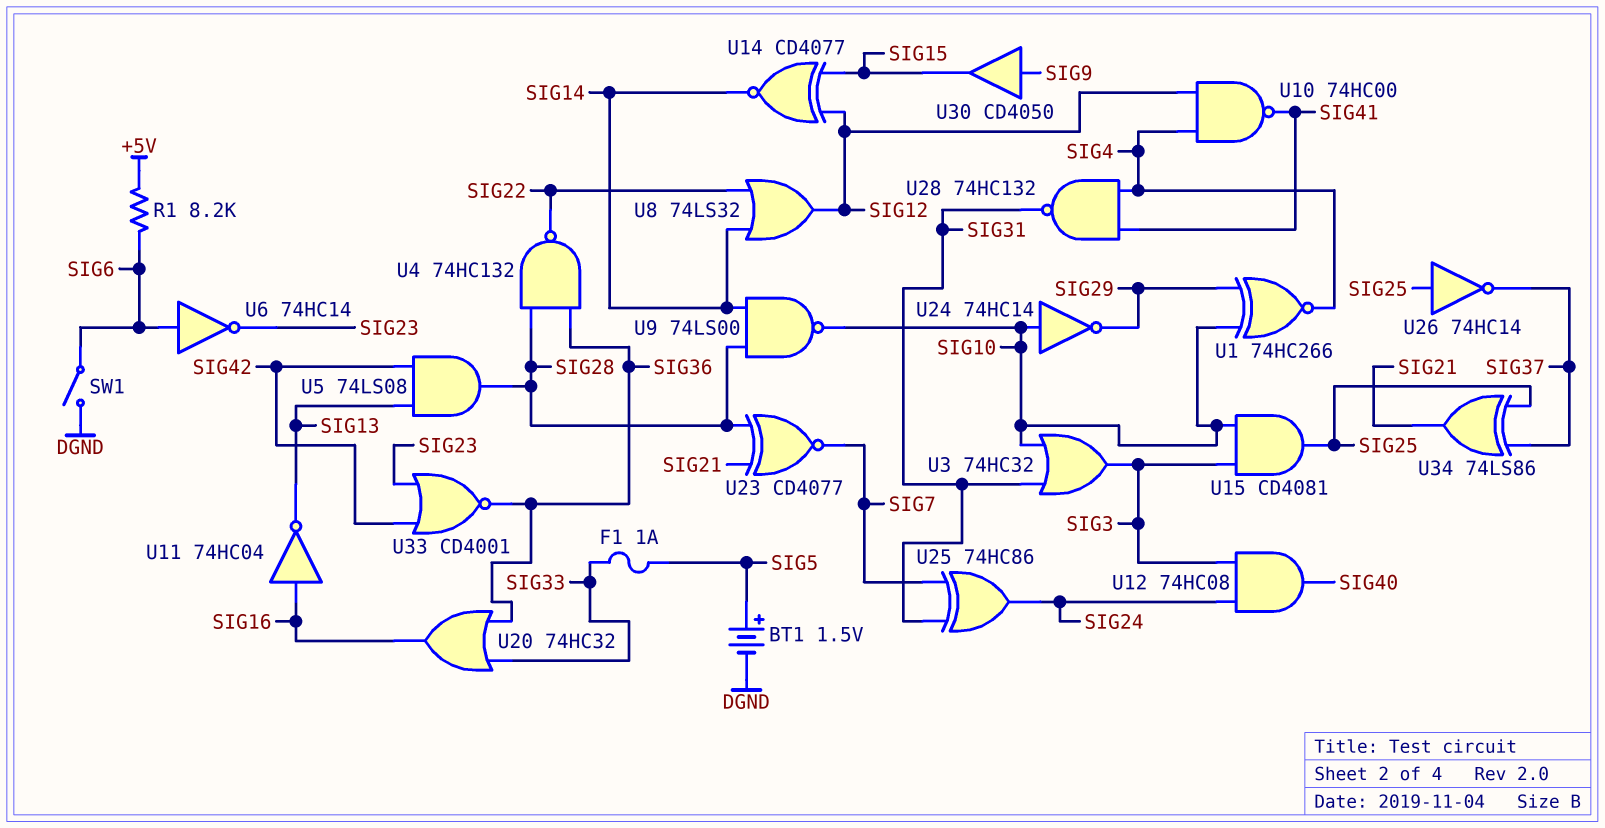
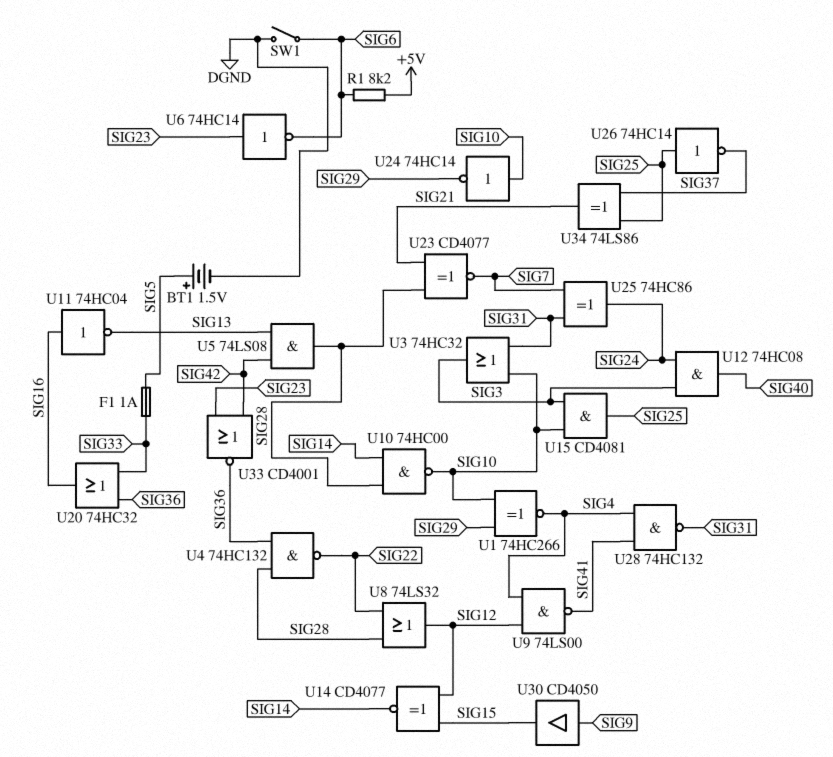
U6: NOT 74HC14 (in SIG6, out SIG23) -> NOT 74HC14 (in SIG23, out SIG6)
U8: OR 74LS32 (in SIG14, in SIG22, out SIG12) -> OR 74LS32 (in SIG22, in SIG28, out SIG12)
U9: NAND 74LS00 (in SIG14, in SIG28, out SIG10) -> NAND 74LS00 (in SIG4, in SIG12, out SIG41)
U10: NAND 74HC00 (in SIG4, in SIG12, out SIG41) -> NAND 74HC00 (in SIG14, in SIG28, out SIG10)

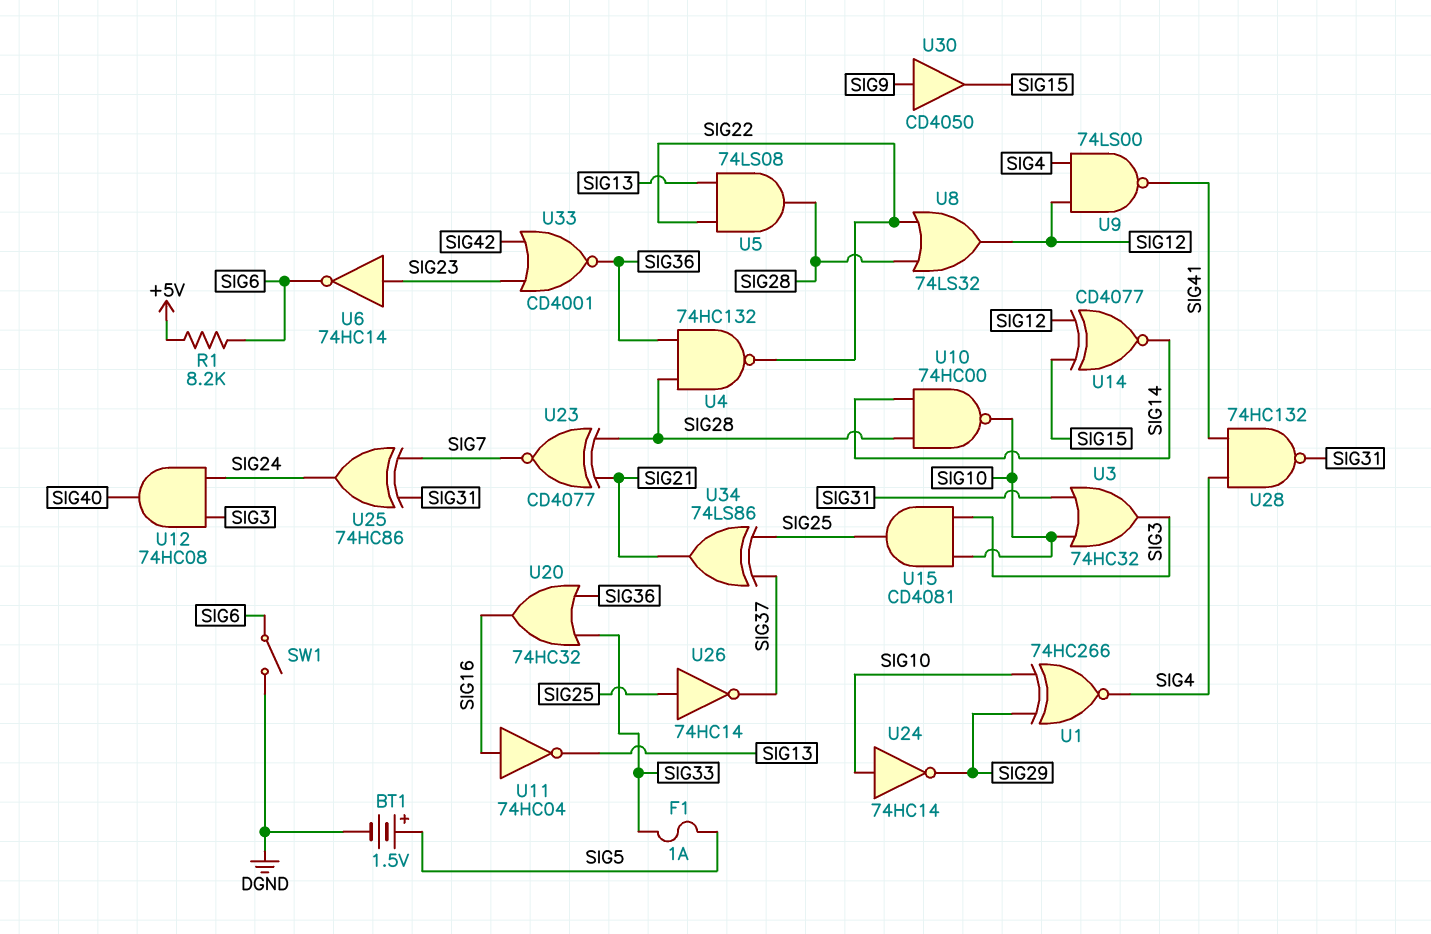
U5: AND 74LS08 (in SIG13, in SIG42, out SIG28) -> AND 74LS08 (in SIG13, in SIG22, out SIG28)

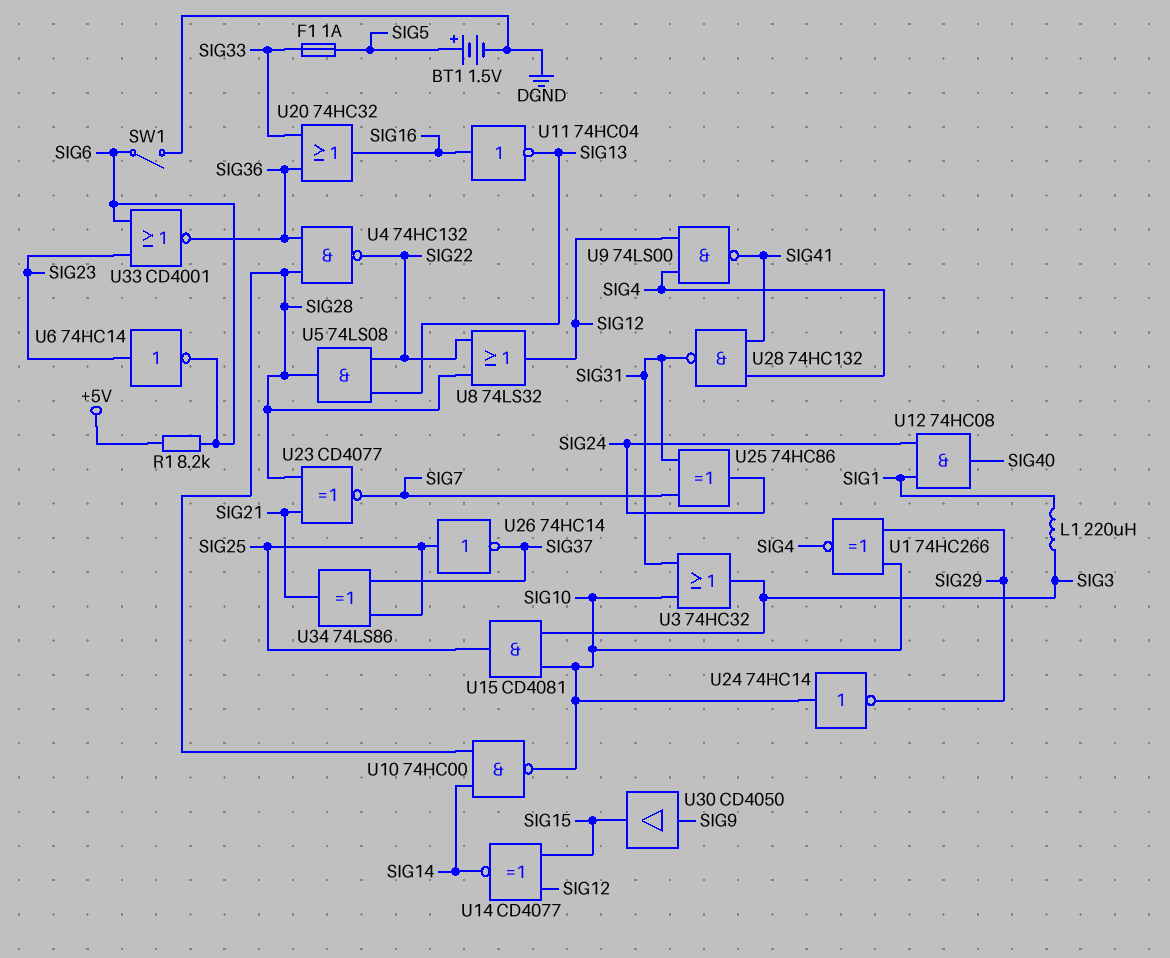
L1: none -> 220uH (SIG1, SIG3)
U12: AND 74HC08 (in SIG3, in SIG24, out SIG40) -> AND 74HC08 (in SIG1, in SIG24, out SIG40)
U33: NOR CD4001 (in SIG23, in SIG42, out SIG36) -> NOR CD4001 (in SIG6, in SIG23, out SIG36)

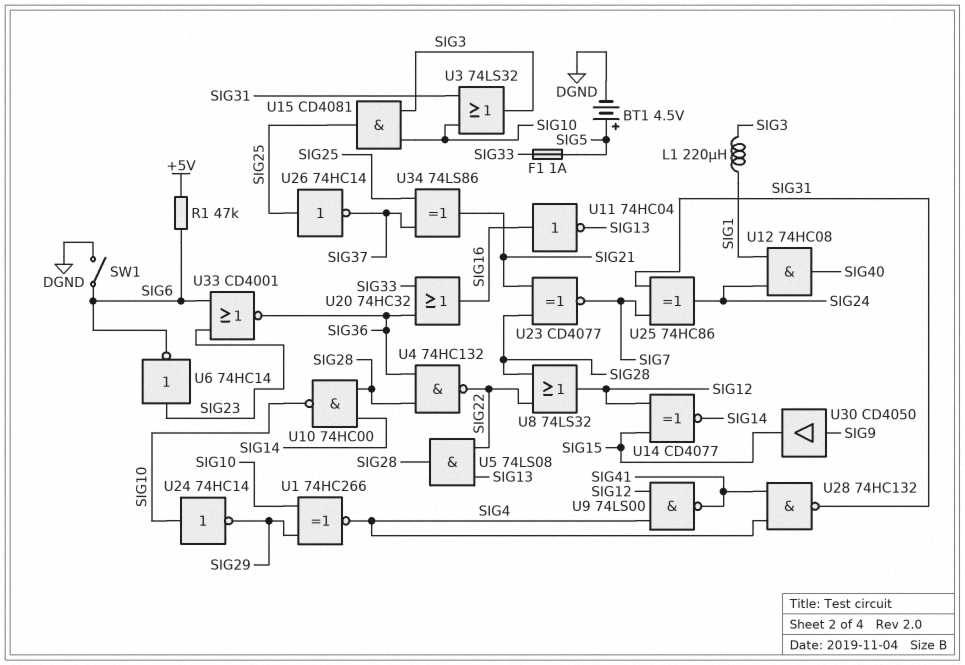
BT1: 1.5V (plus SIG5, minus DGND) -> 4.5V (plus SIG5, minus DGND)
R1: 8.2k (+5V, SIG6) -> 47k (+5V, SIG6)
U3: OR 74HC32 (in SIG10, in SIG31, out SIG3) -> OR 74LS32 (in SIG10, in SIG31, out SIG3)

